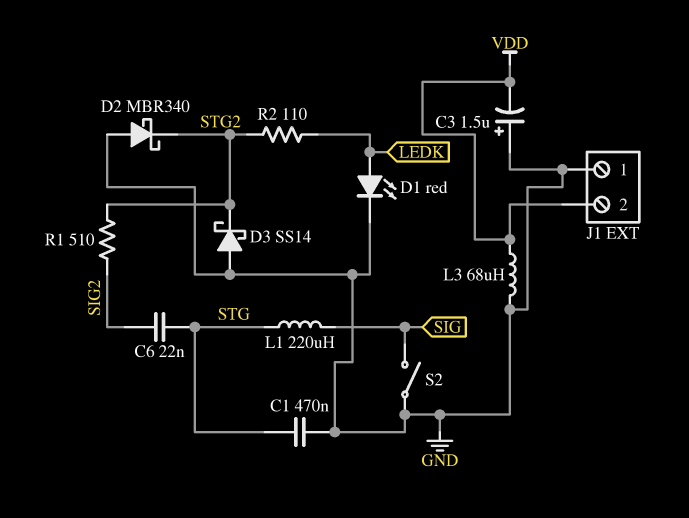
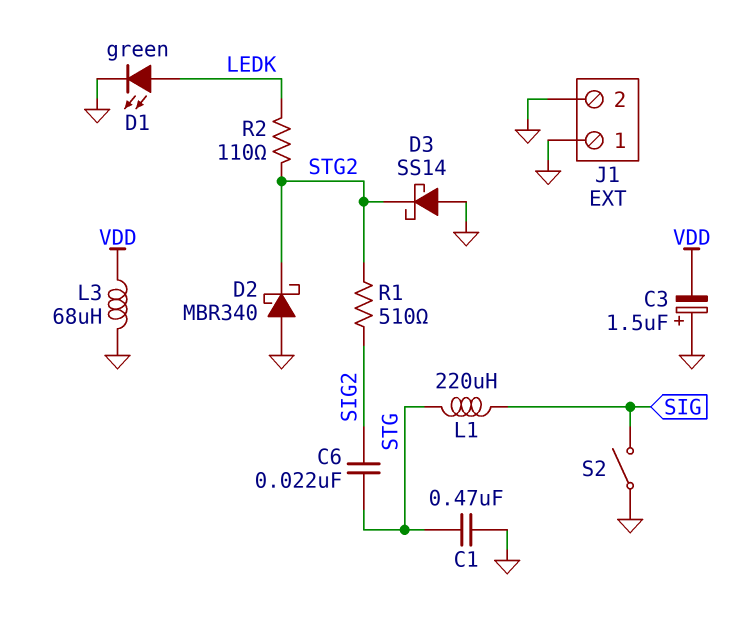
D1: LED red (A LEDK, K GND) -> LED green (A LEDK, K GND)
J1 pin 2: VDD -> GND

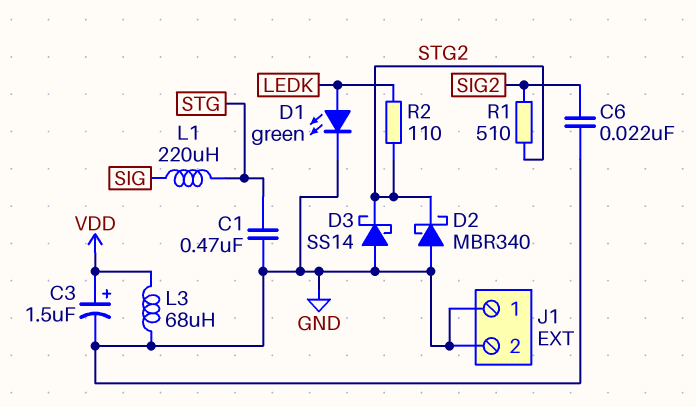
C3: 1.5uF (plus GND, minus VDD) -> 1.5uF (plus VDD, minus GND)
C6: 22nF (SIG2, STG) -> 22nF (GND, SIG2)
S2: switch (GND, SIG) -> none

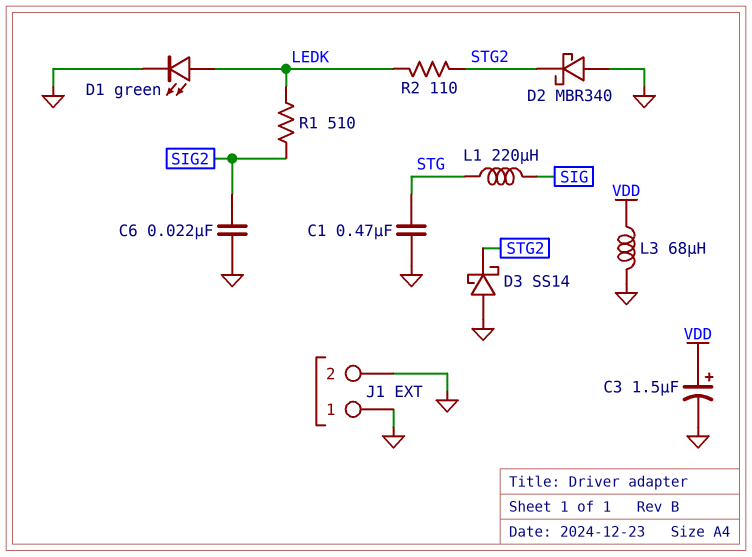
R1: 510 (SIG2, STG2) -> 510 (LEDK, SIG2)

